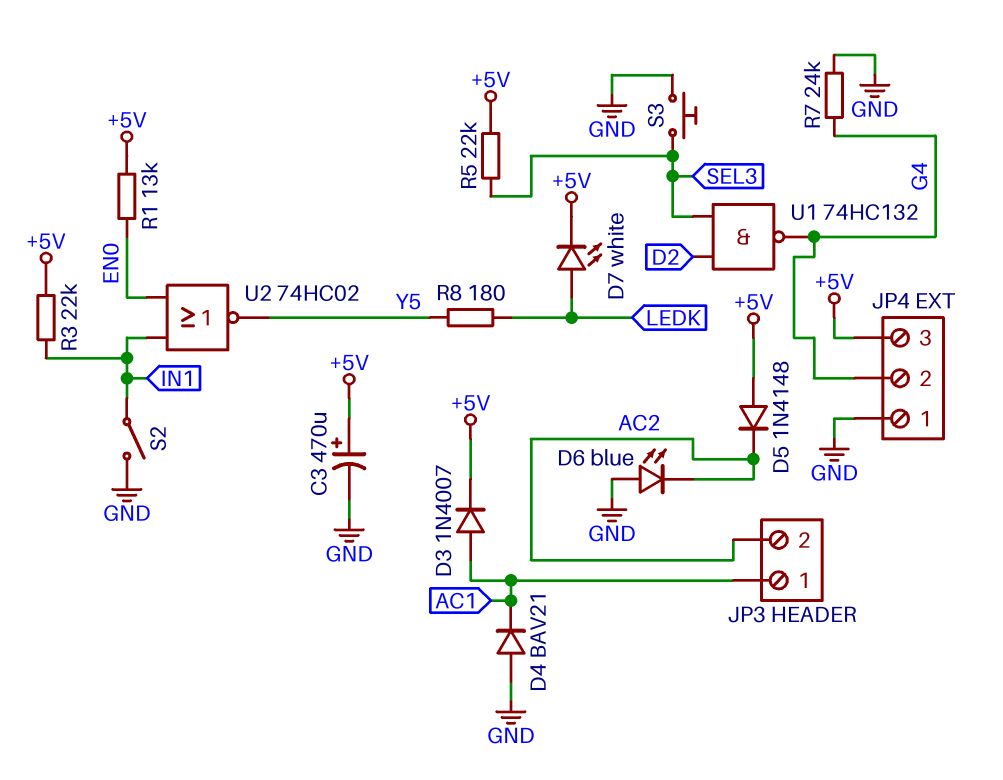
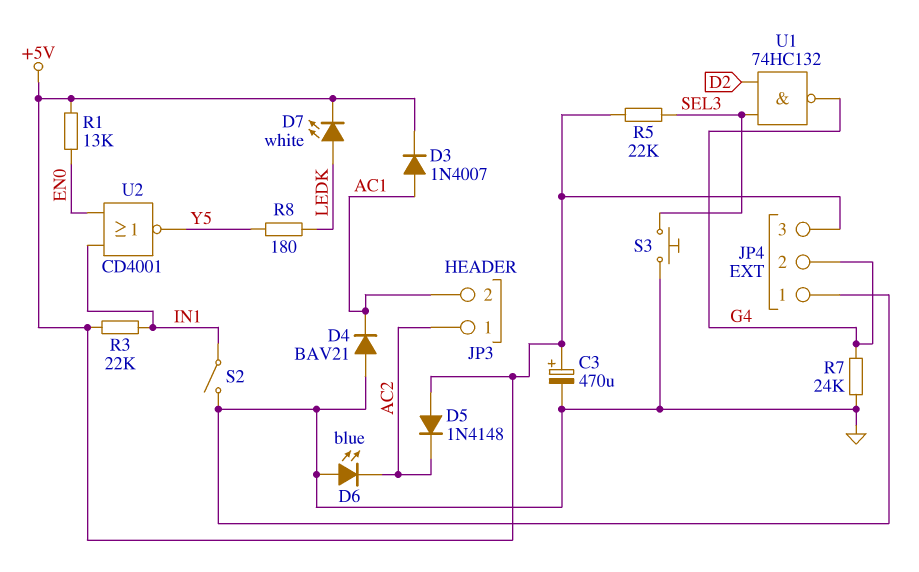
JP3 pin 1: AC1 -> AC2
JP3 pin 2: AC2 -> AC1
U2: NOR 74HC02 (in EN0, in IN1, out Y5) -> NOR CD4001 (in EN0, in IN1, out Y5)

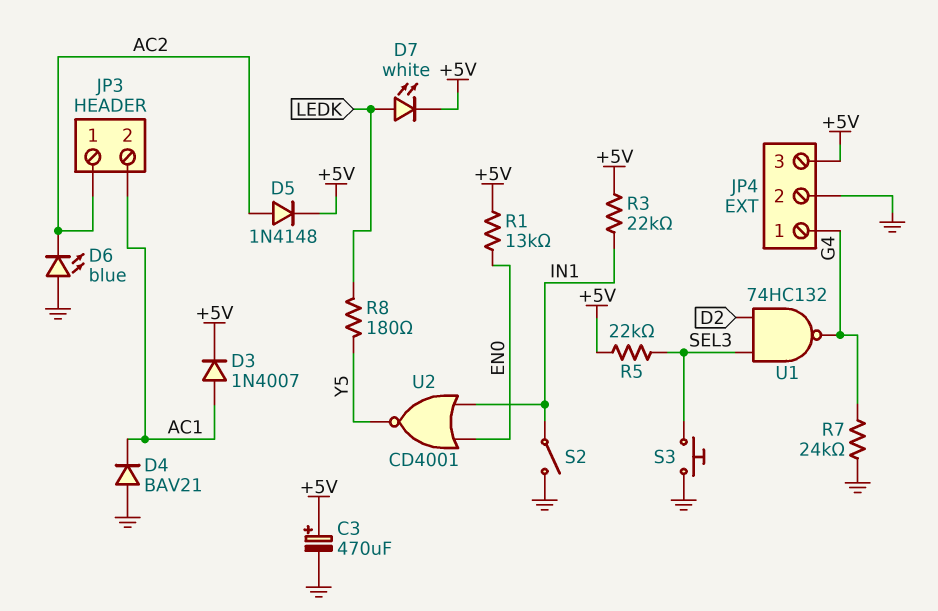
D5: diode 1N4148 (A +5V, K AC2) -> diode 1N4148 (A AC2, K +5V)
JP4 pin 1: GND -> G4
JP4 pin 2: G4 -> GND

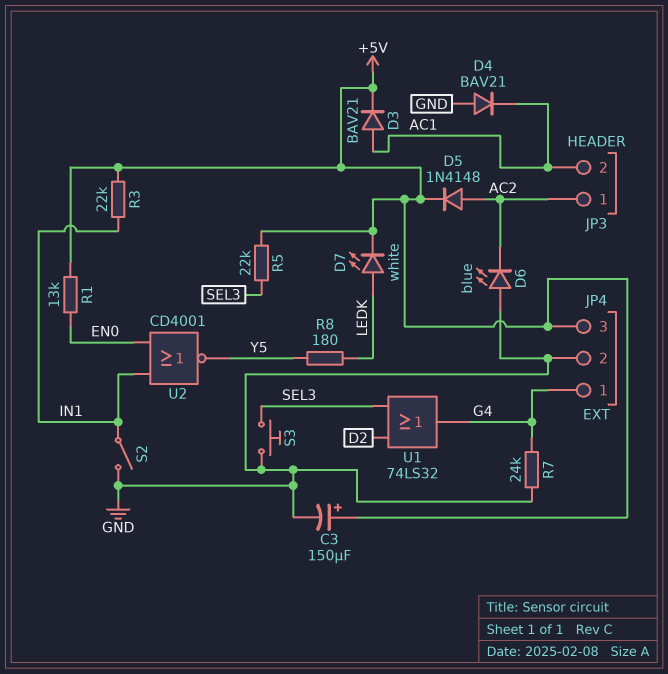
C3: 470uF (plus +5V, minus GND) -> 150uF (plus +5V, minus GND)
D3: diode 1N4007 (A AC1, K +5V) -> diode BAV21 (A AC1, K +5V)
U1: NAND 74HC132 (in D2, in SEL3, out G4) -> OR 74LS32 (in D2, in SEL3, out G4)

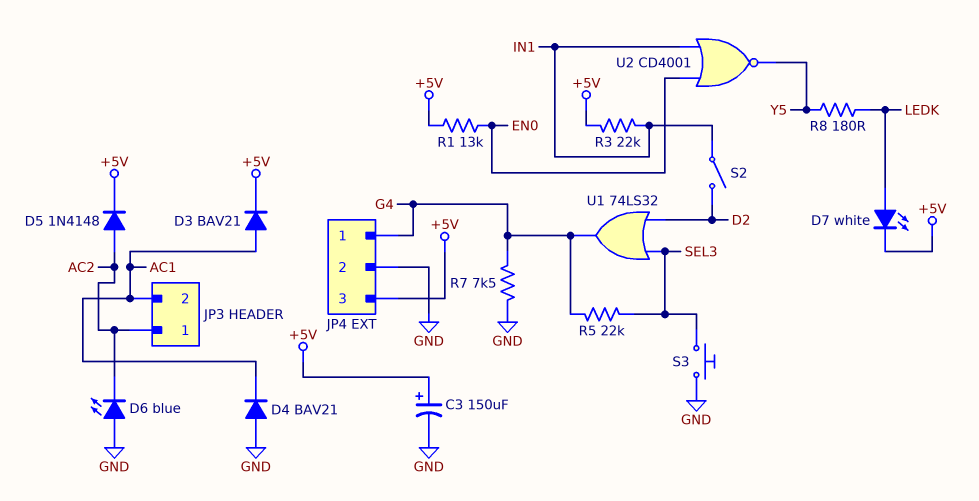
R5: 22k (+5V, SEL3) -> 22k (G4, SEL3)
R7: 24k (G4, GND) -> 7.5k (G4, GND)
S2: switch (GND, IN1) -> switch (D2, IN1)

